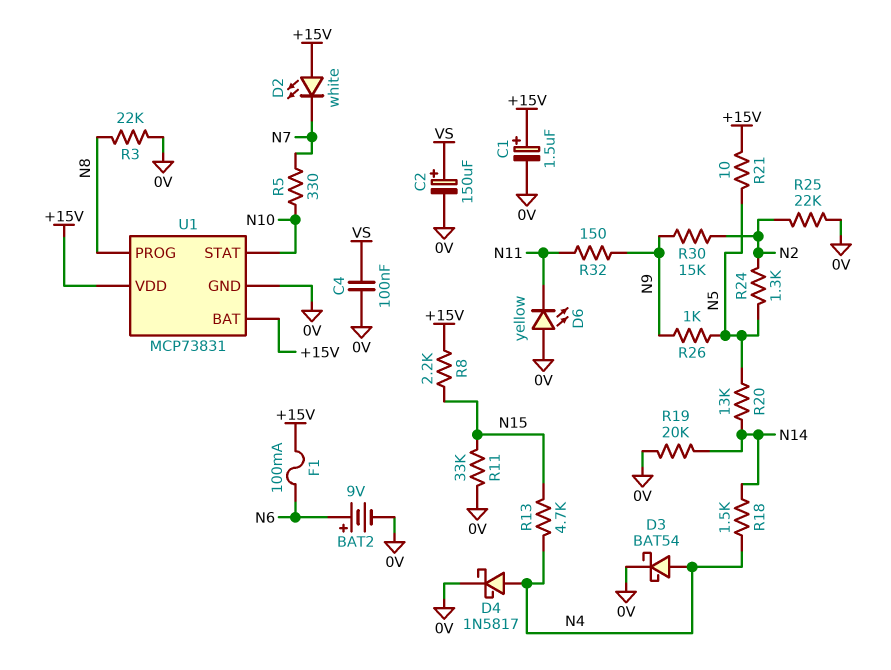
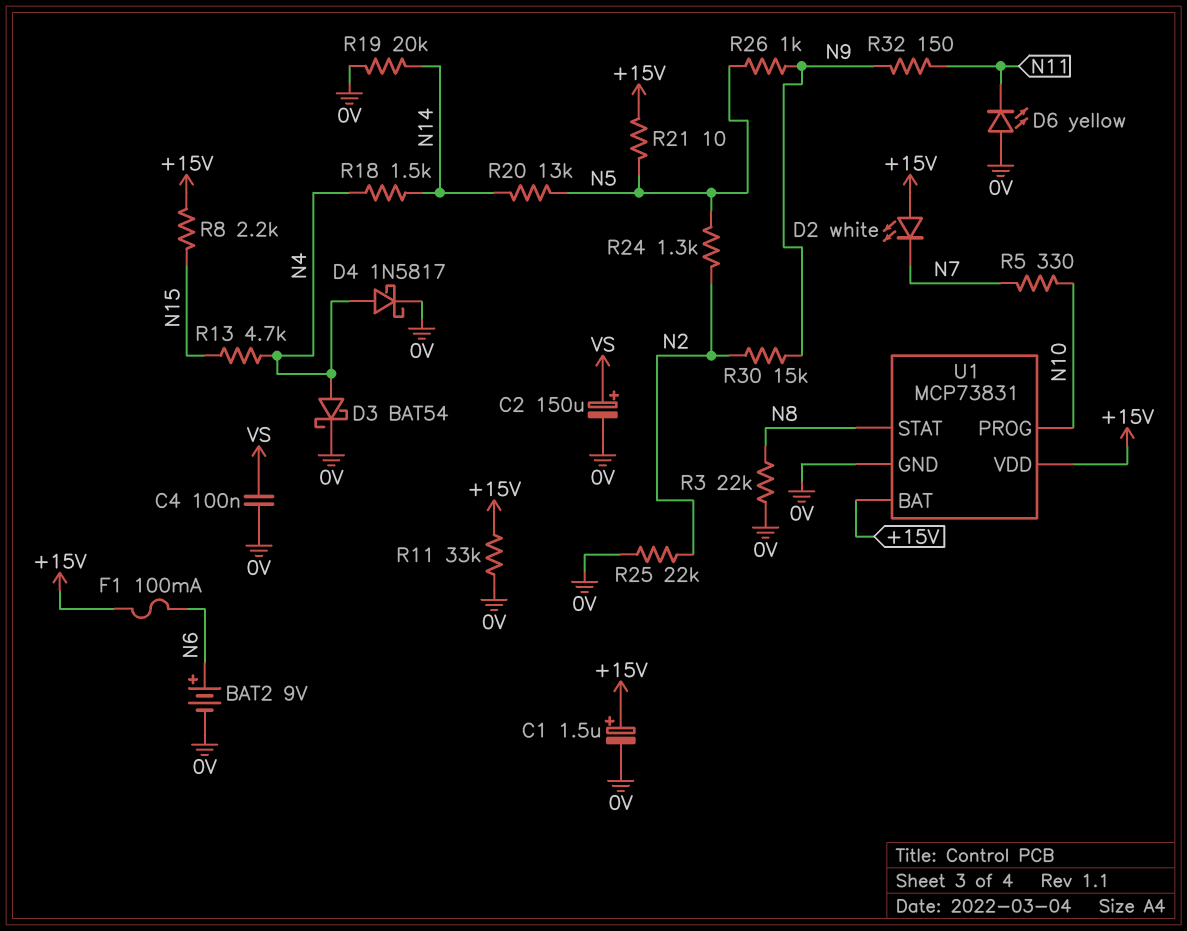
R11: 33k (0V, N15) -> 33k (+15V, 0V)
U1 pin PROG: N8 -> N10
U1 pin STAT: N10 -> N8

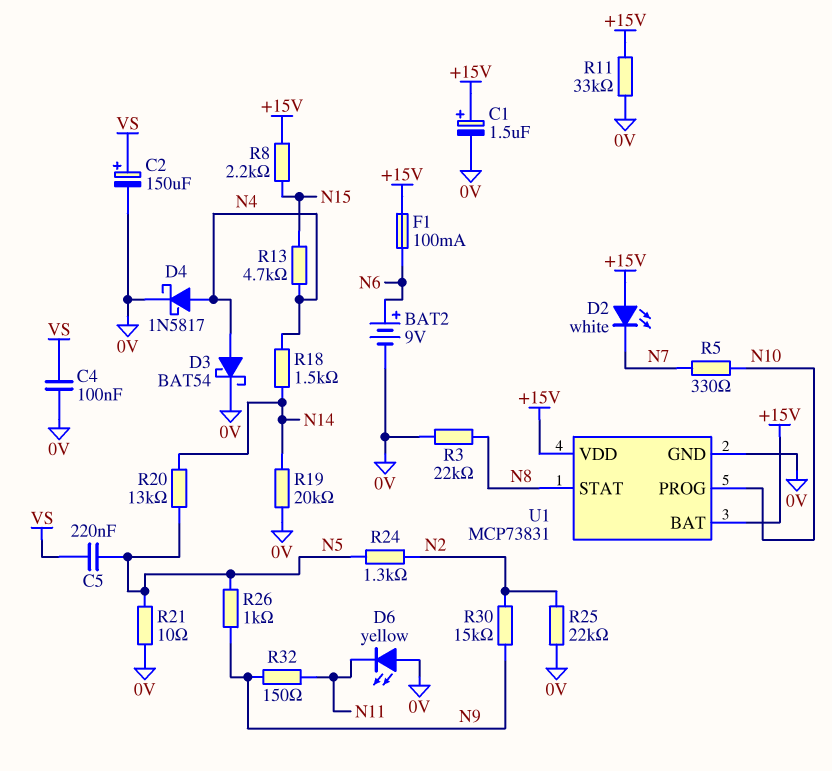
C5: none -> 220nF (N5, VS)
R21: 10 (+15V, N5) -> 10 (0V, N5)

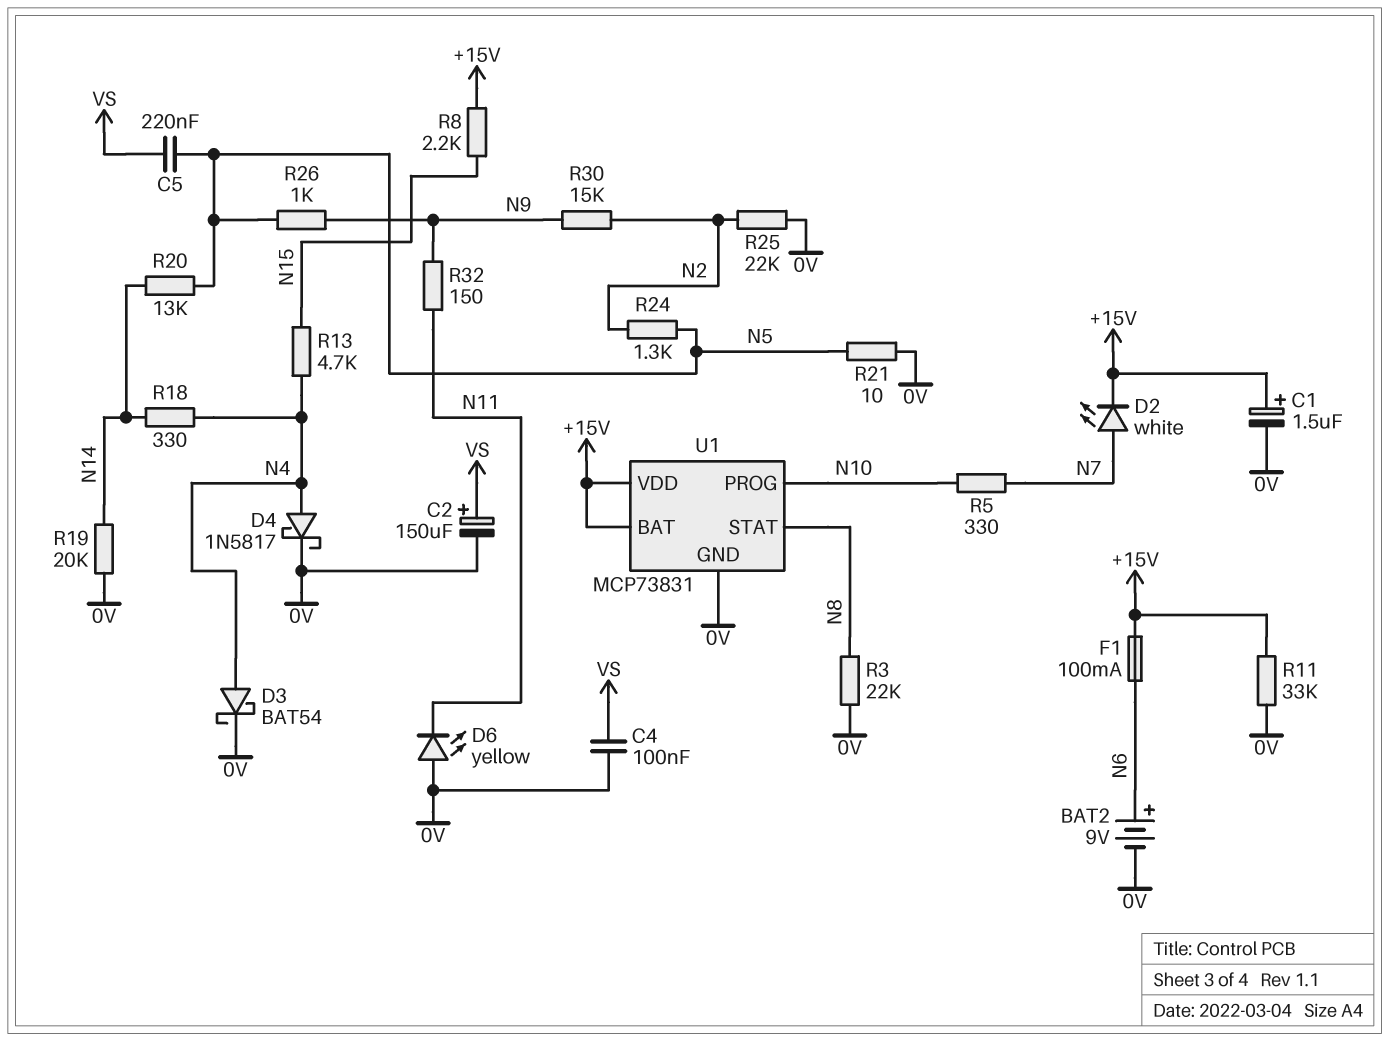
D2: LED white (A +15V, K N7) -> LED white (A N7, K +15V)
R18: 1.5k (N4, N14) -> 330 (N4, N14)

